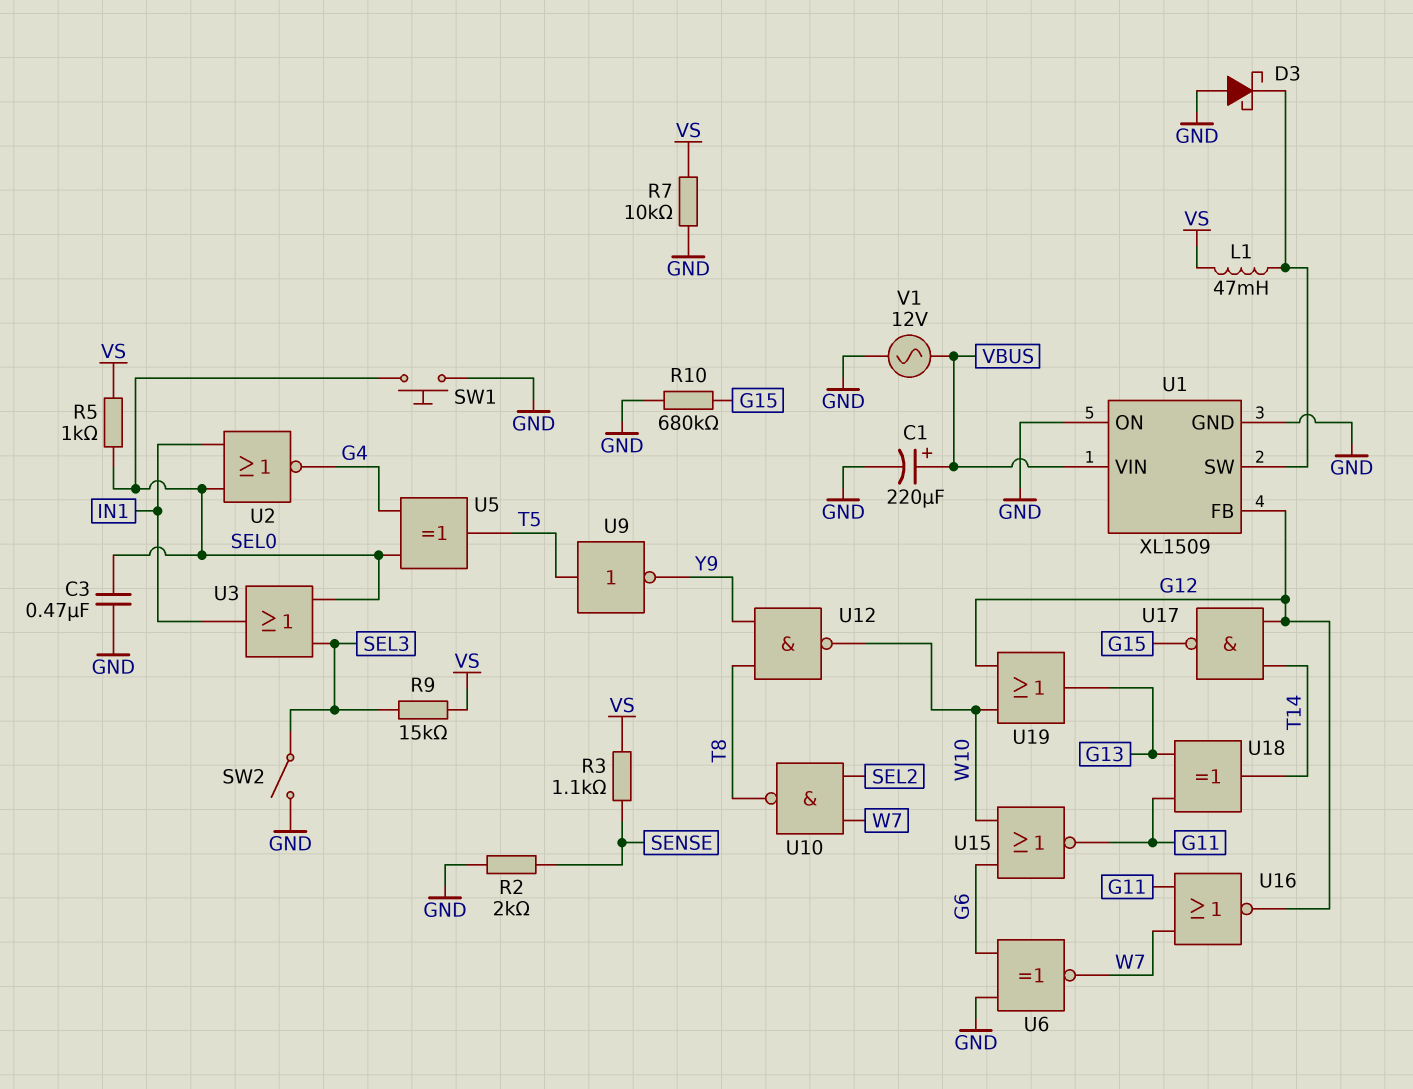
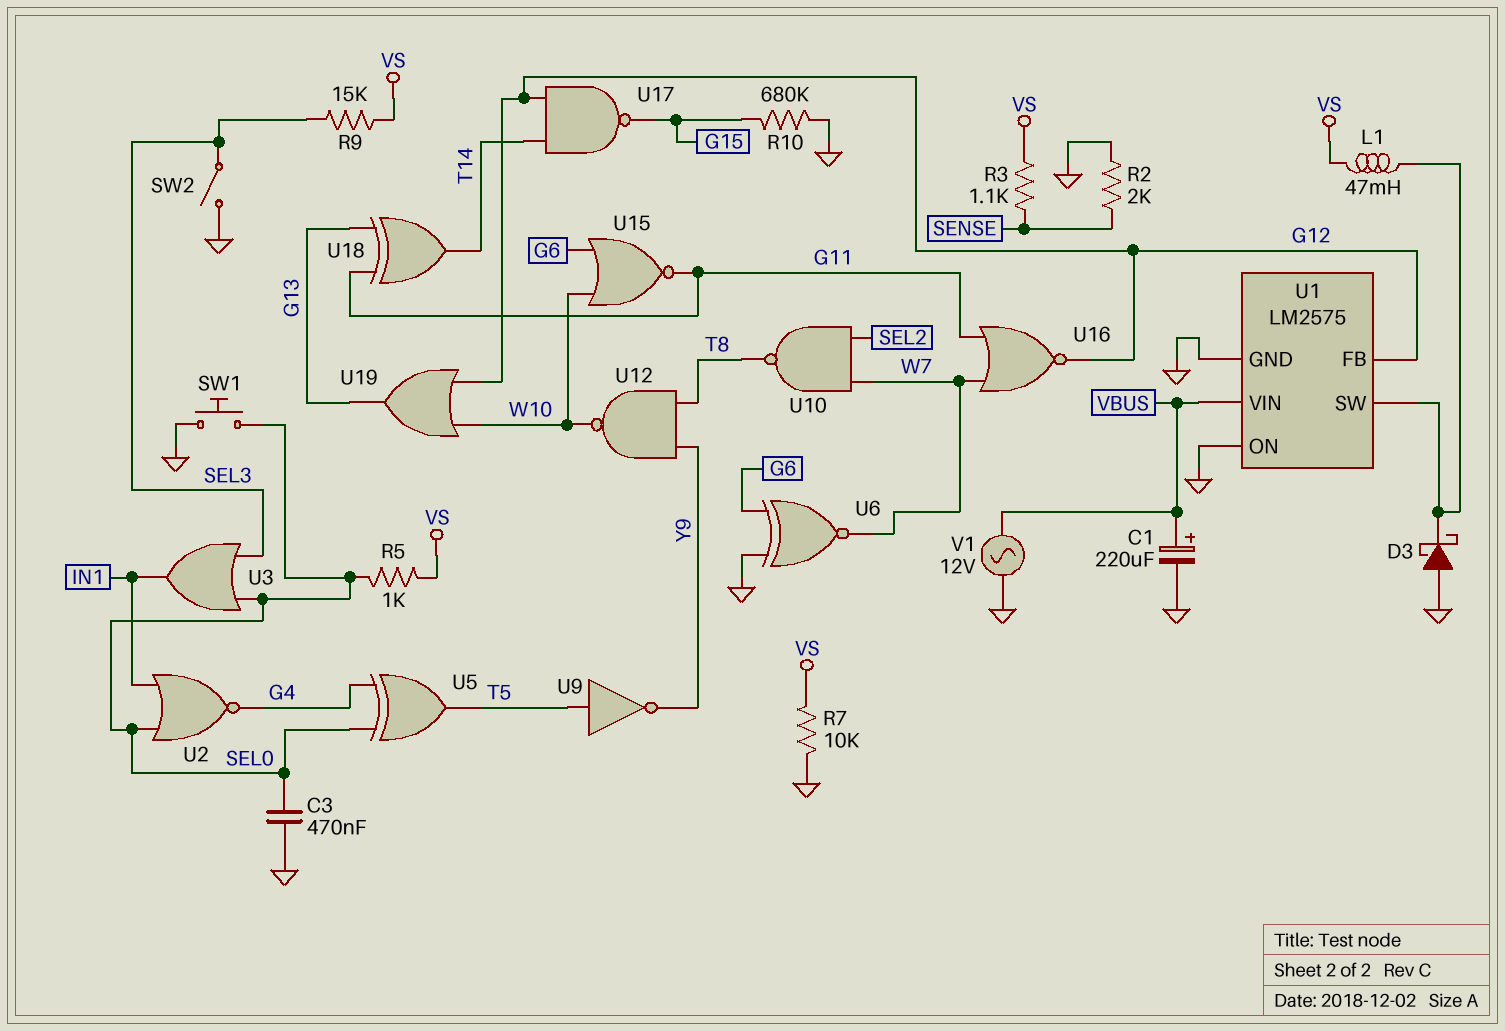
U1: XL1509 -> LM2575

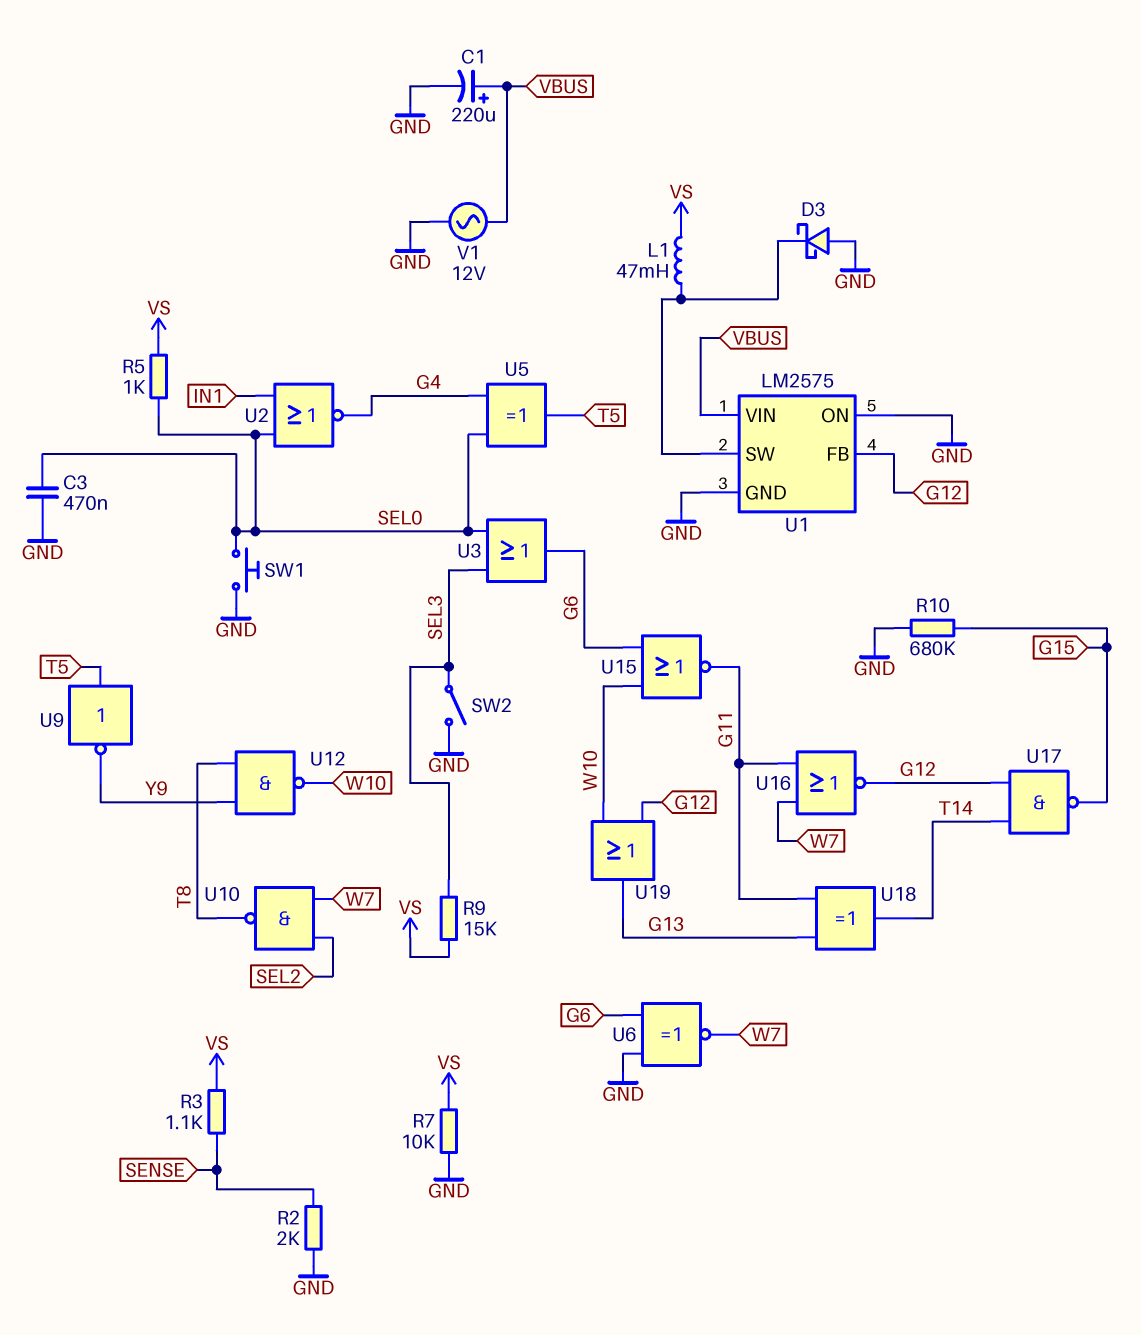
U3: OR (in SEL0, in SEL3, out IN1) -> OR (in SEL0, in SEL3, out G6)

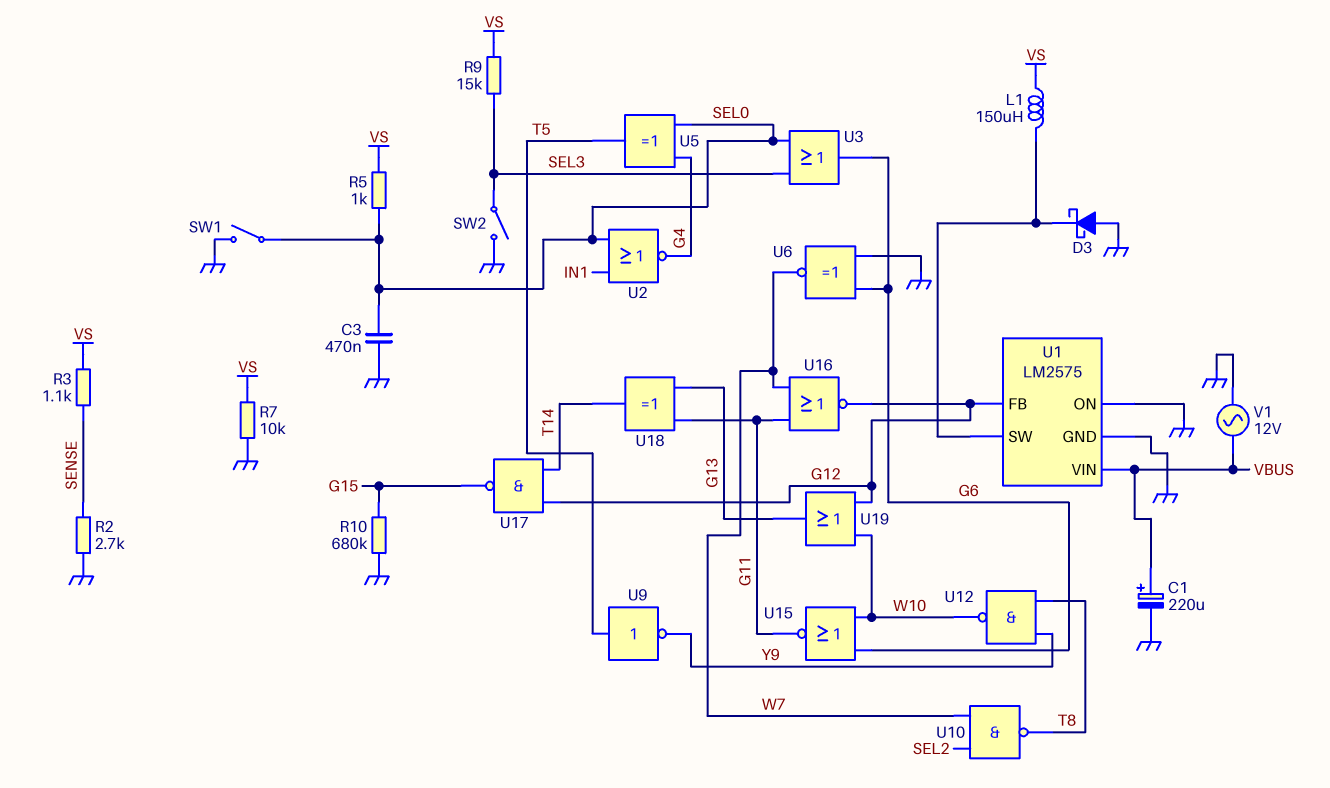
L1: 47mH (U1/SW, VS) -> 150uH (U1/SW, VS)
R2: 2k (GND, SENSE) -> 2.7k (GND, SENSE)
SW1: button (GND, SEL0) -> switch (GND, SEL0)

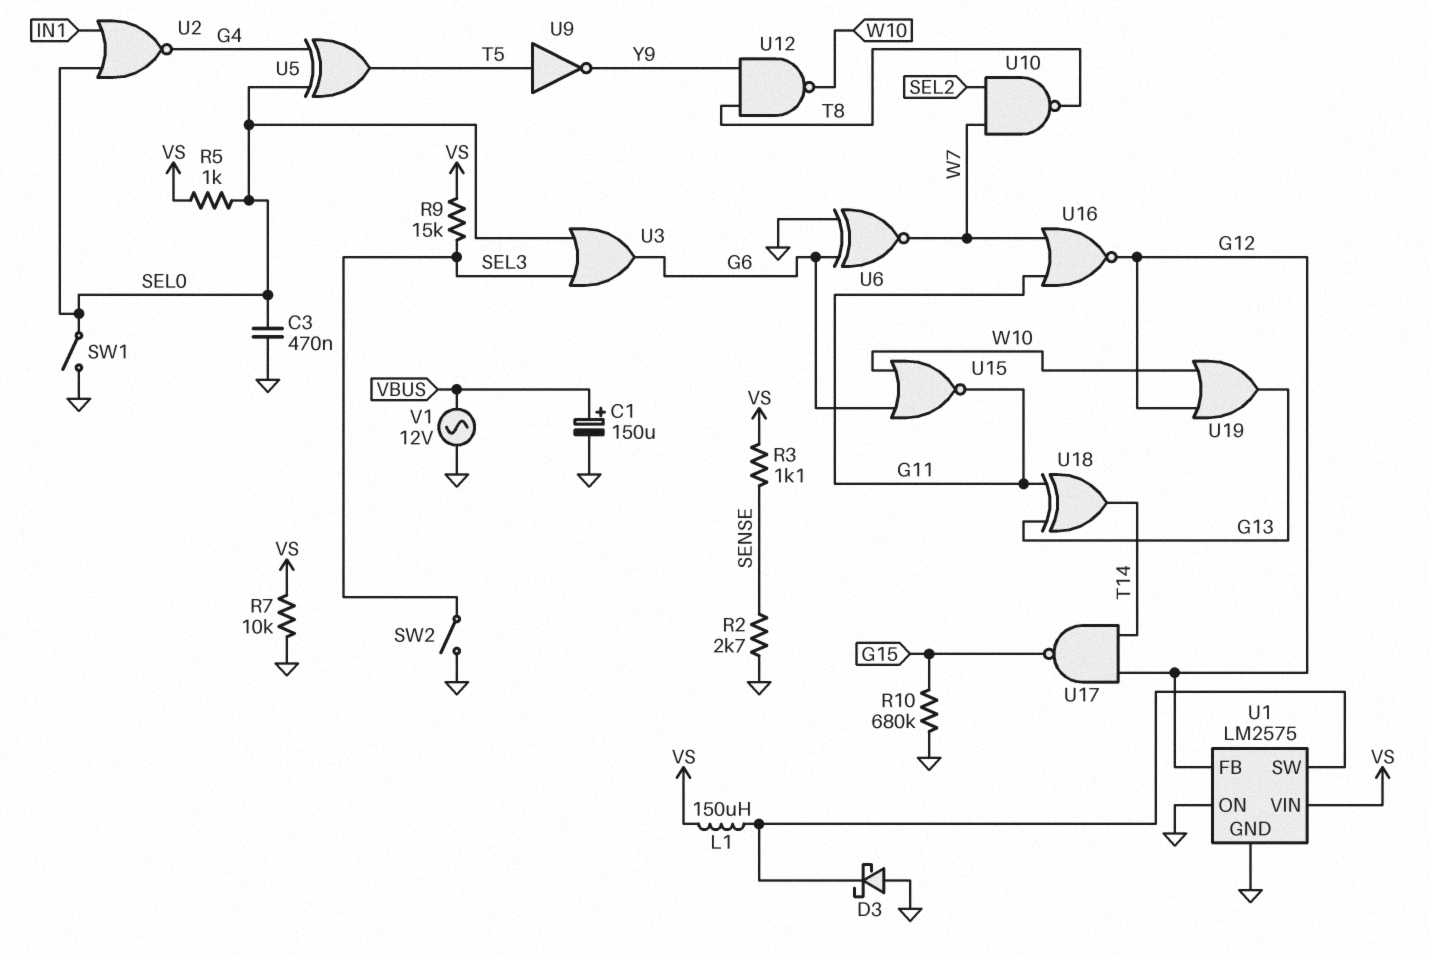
C1: 220uF (plus VBUS, minus GND) -> 150uF (plus VBUS, minus GND)
U1 pin VIN: VBUS -> VS

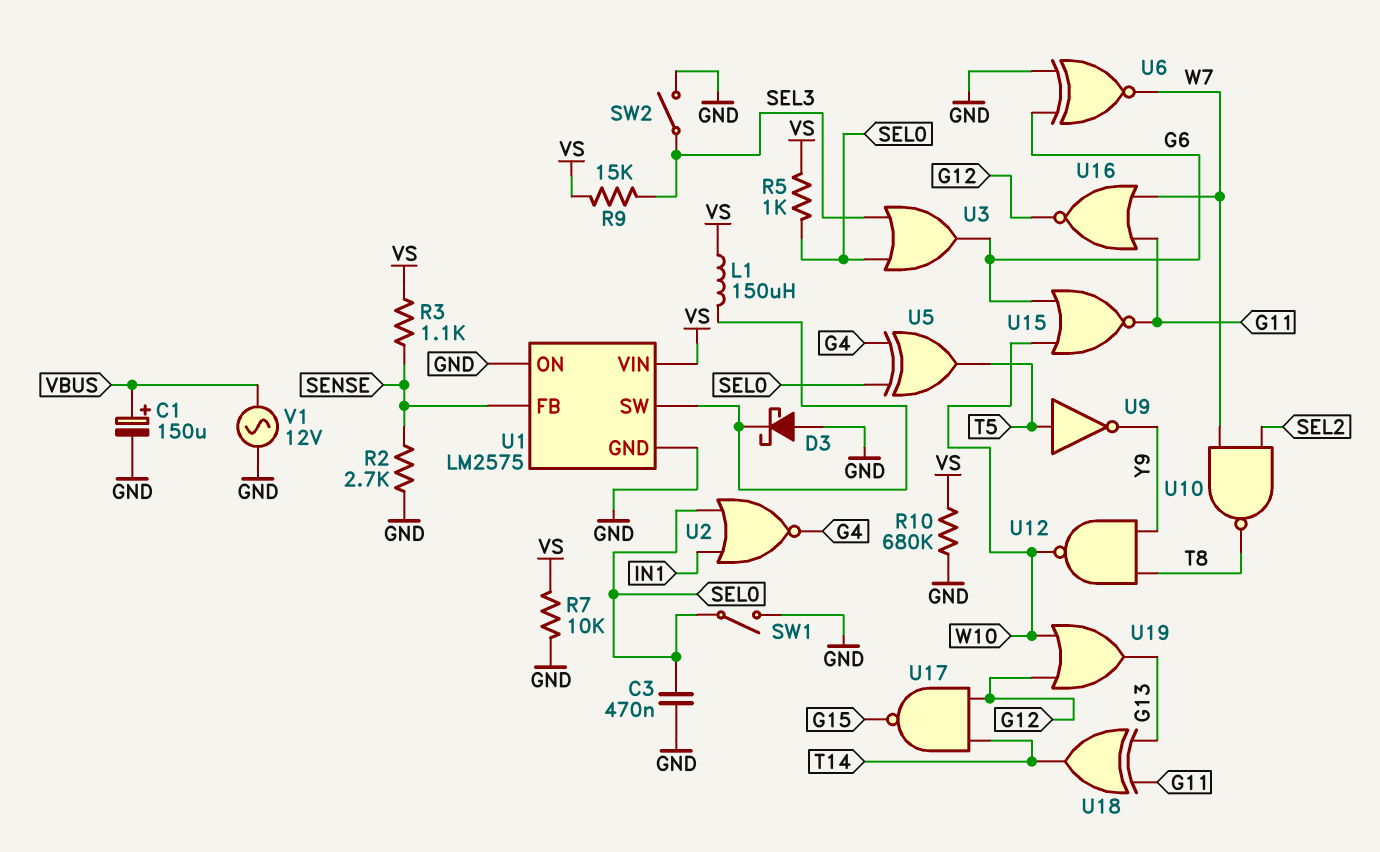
R10: 680k (G15, GND) -> 680k (GND, VS)
U1 pin FB: G12 -> SENSE

